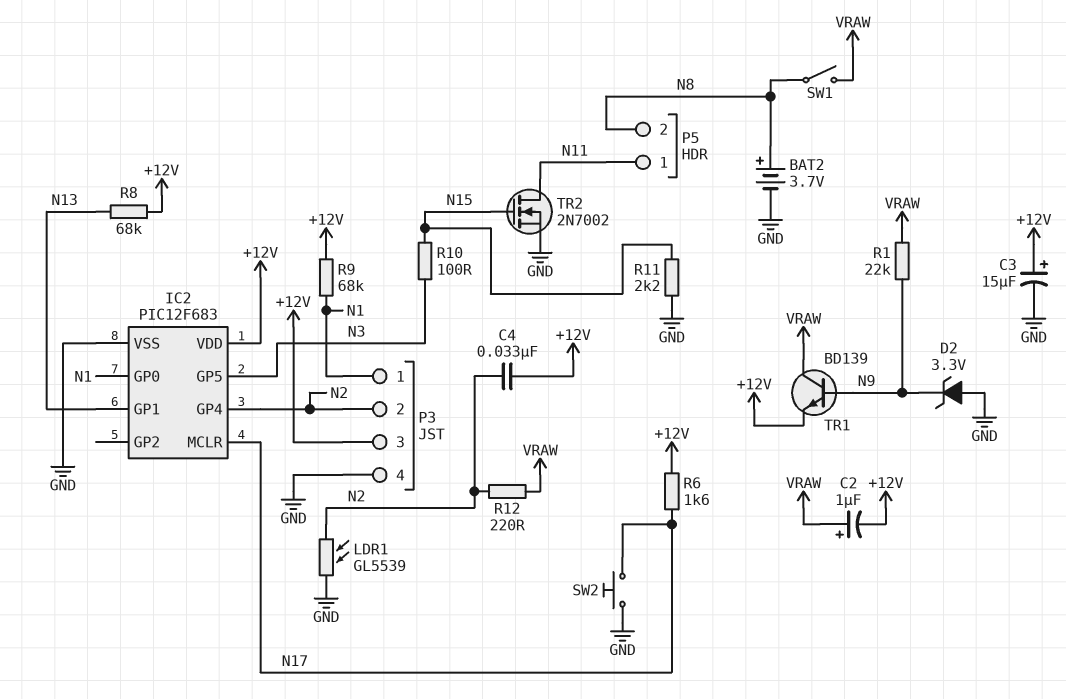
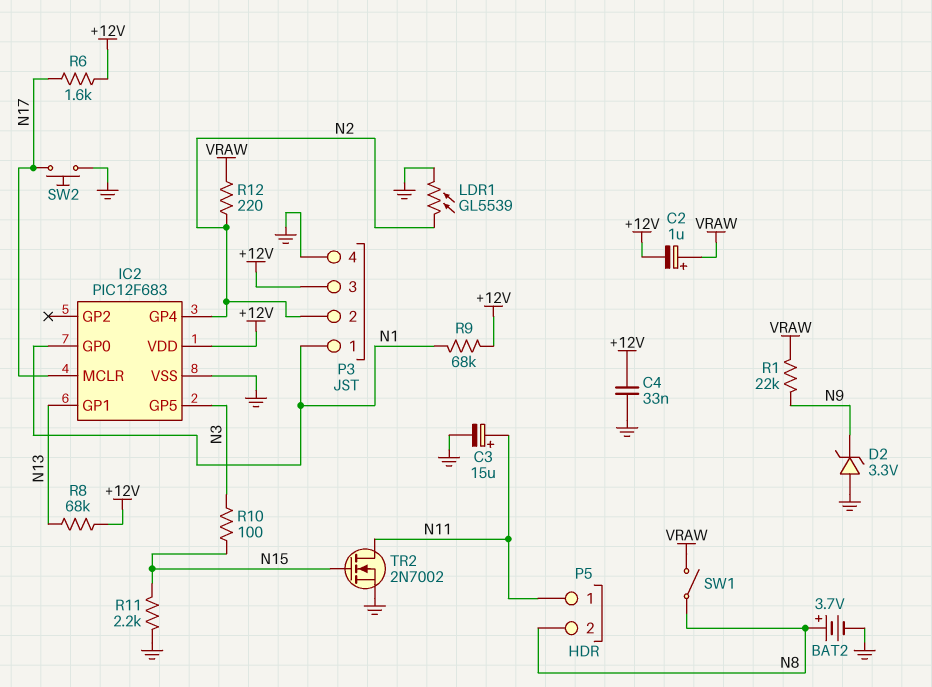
C3: 15uF (plus +12V, minus GND) -> 15uF (plus N11, minus GND)
C4: 33nF (+12V, N2) -> 33nF (+12V, GND)
TR1: NPN BD139 (B N9, C VRAW, E +12V) -> none

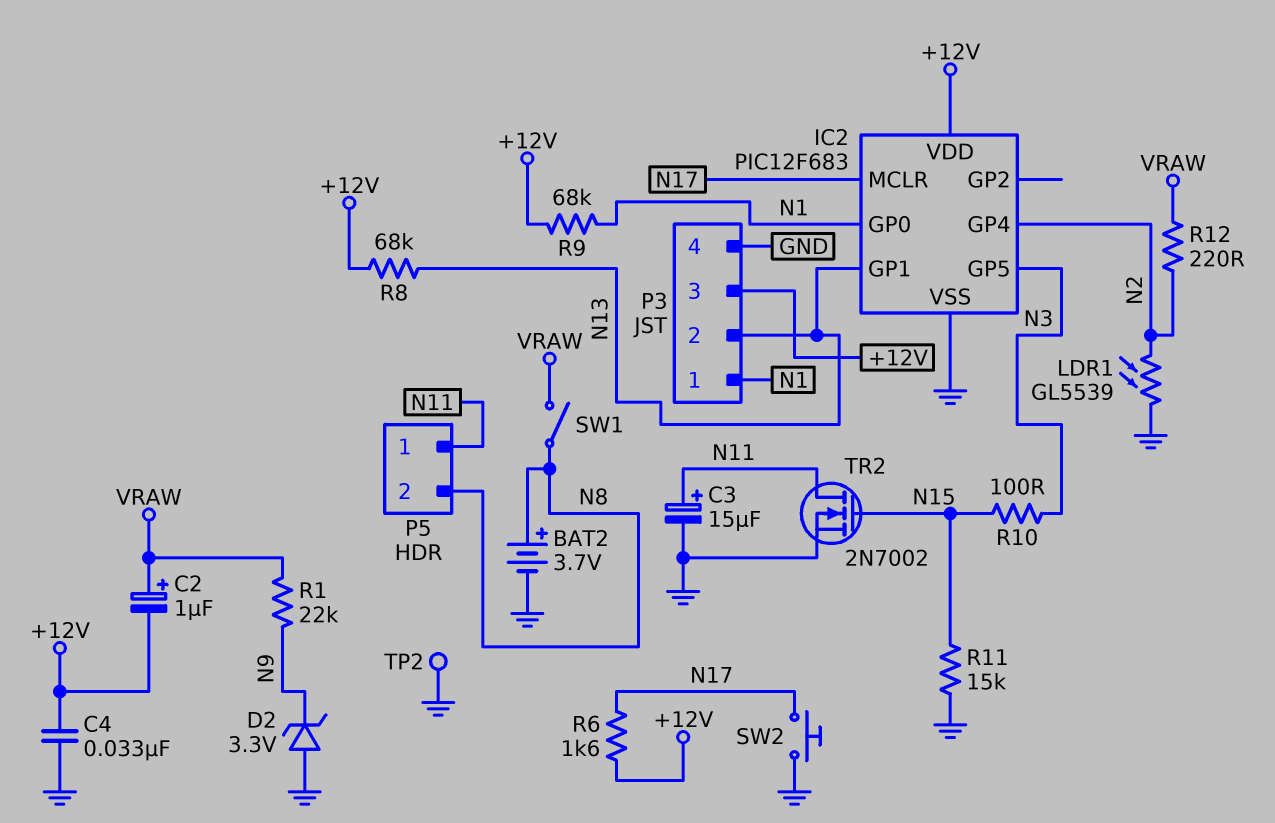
P3 pin 2: N2 -> N13
R11: 2.2k (GND, N15) -> 15k (GND, N15)
TP2: none -> test point (GND)

